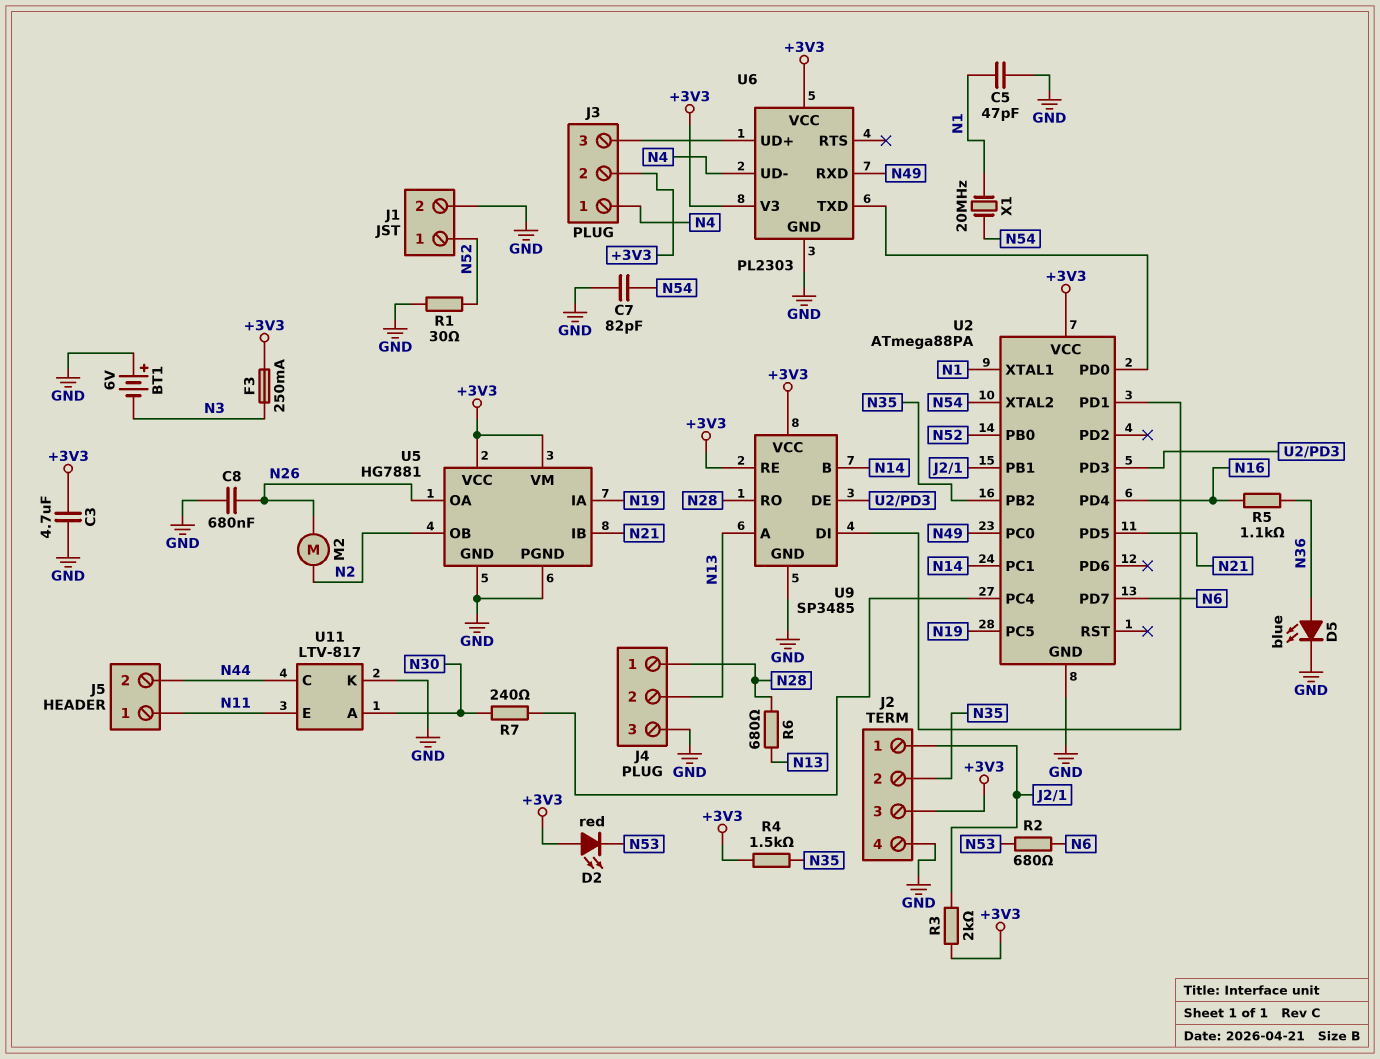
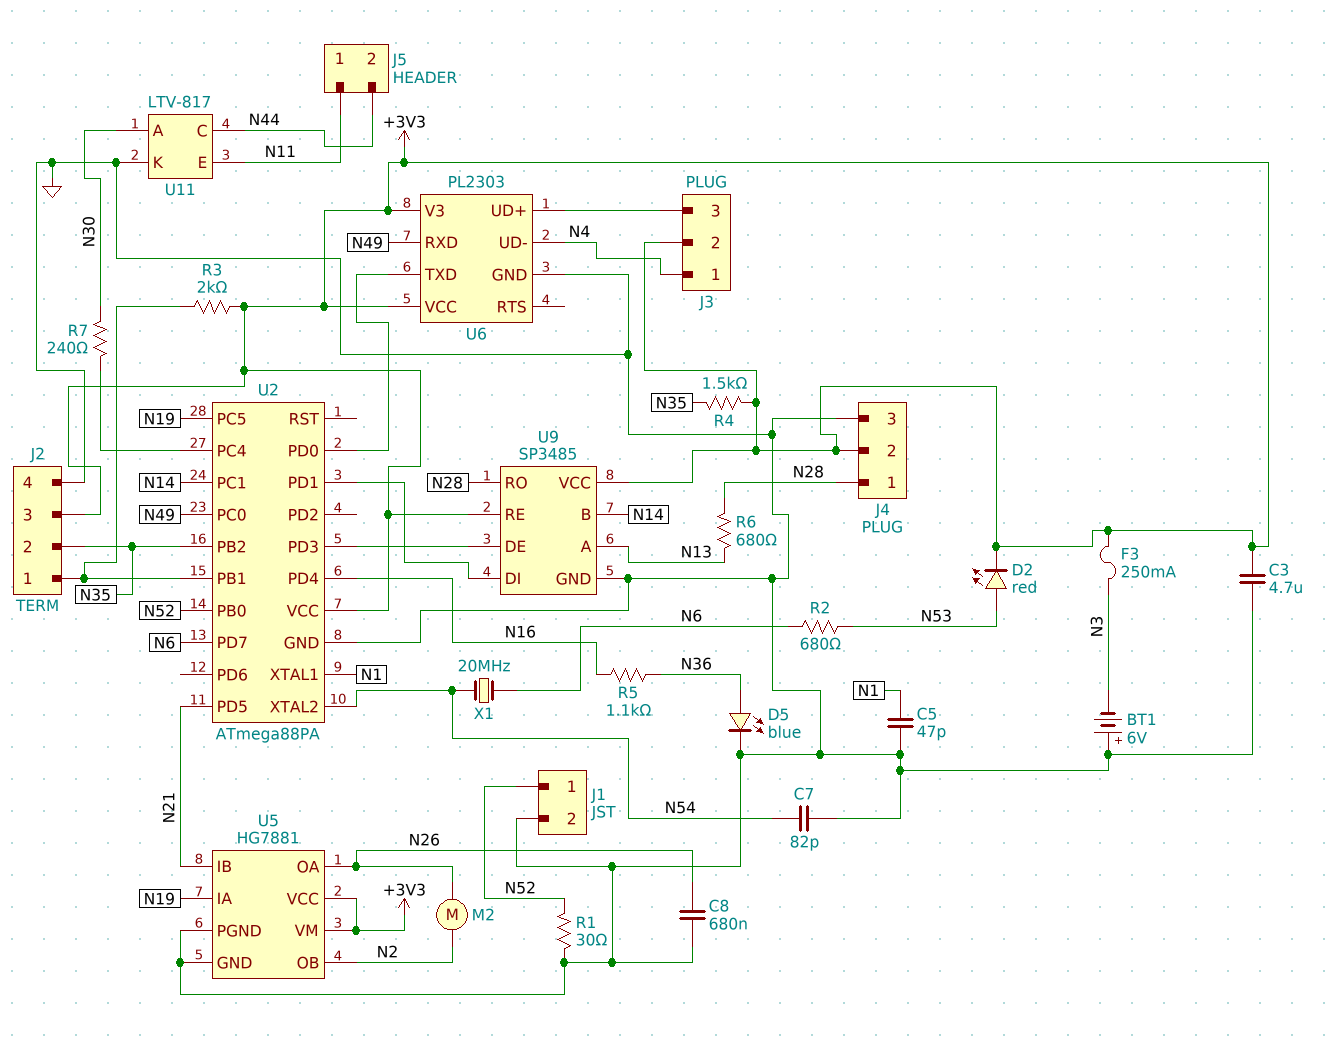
D2: LED red (A +3V3, K N53) -> LED red (A N53, K +3V3)
J4 pin 2: N13 -> +3V3
X1: 20MHz (N1, N54) -> 20MHz (N6, N54)

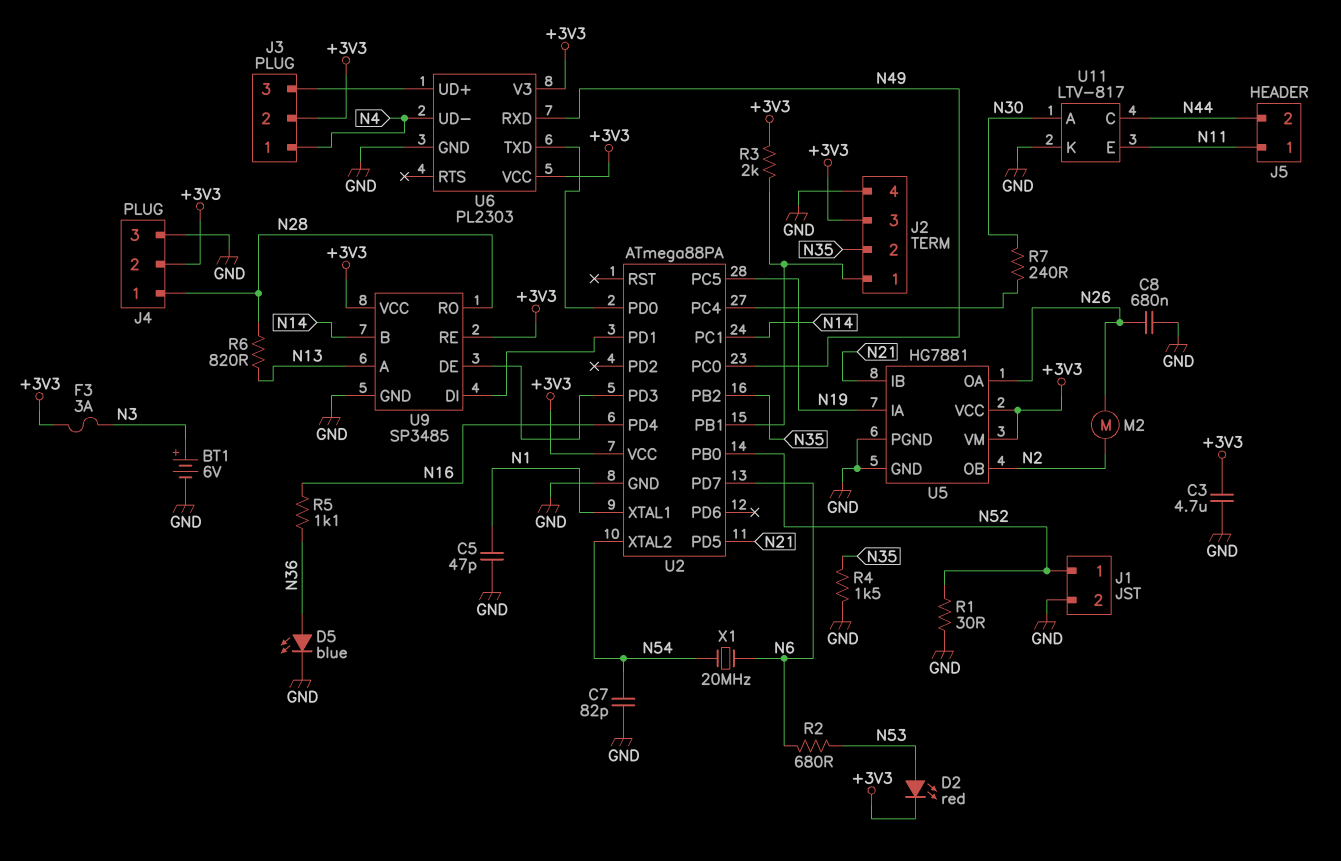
BT1: 6V (plus GND, minus N3) -> 6V (plus N3, minus GND)
F3: 250mA (+3V3, N3) -> 3A (+3V3, N3)
R4: 1.5k (+3V3, N35) -> 1.5k (GND, N35)
R6: 680 (N13, N28) -> 820 (N13, N28)

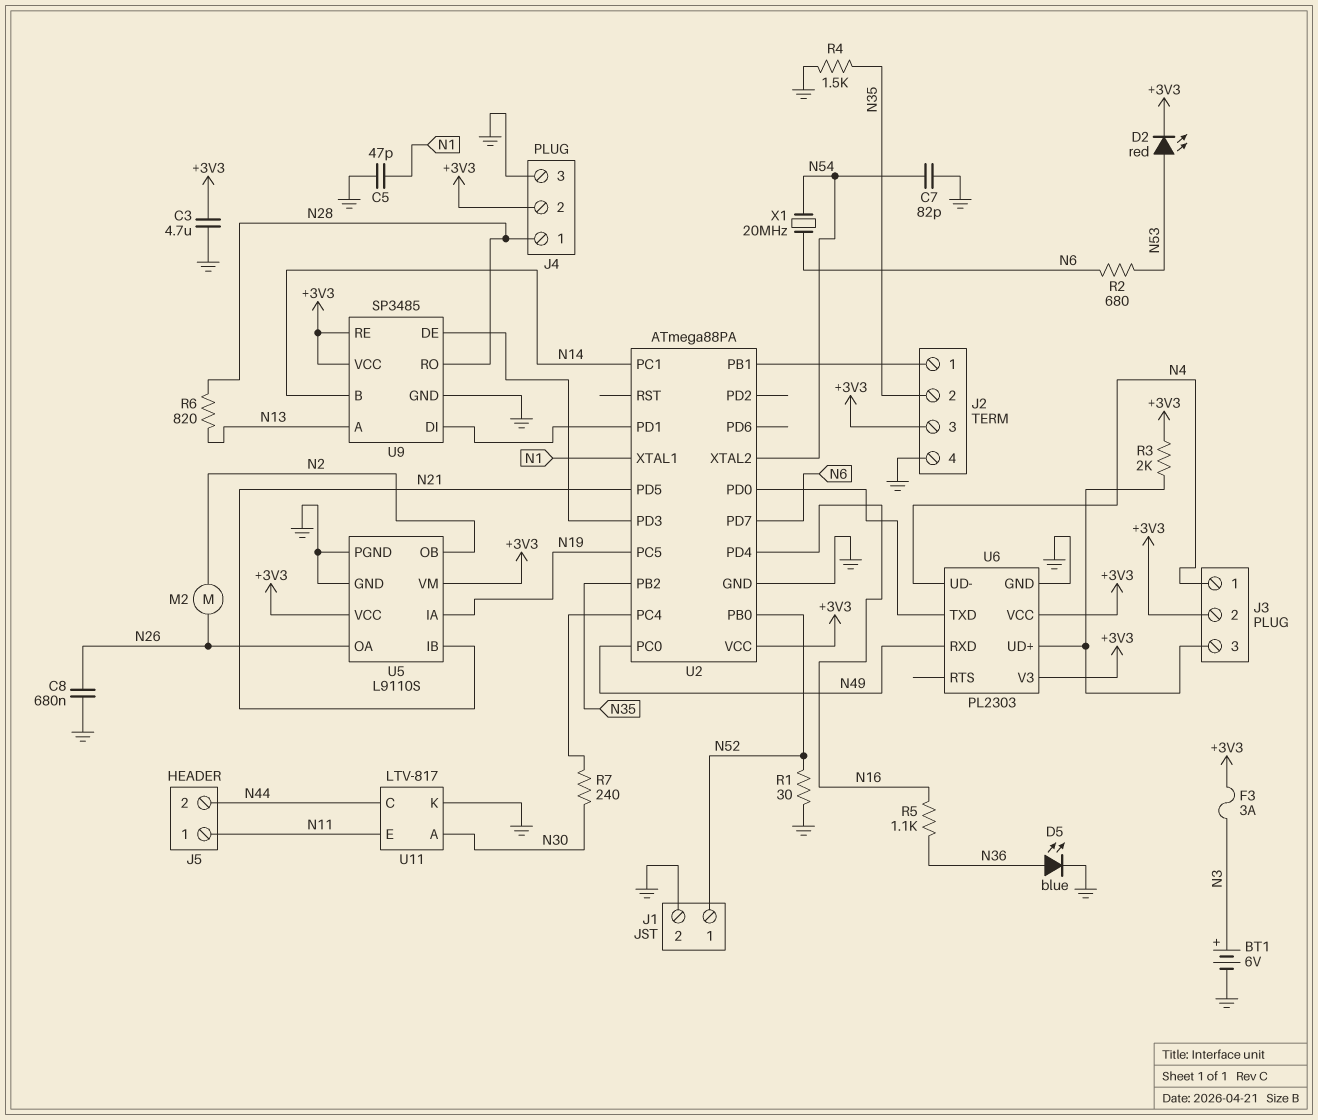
R3: 2k (+3V3, J2/1) -> 2k (+3V3, J3/3)
U5: HG7881 -> L9110S

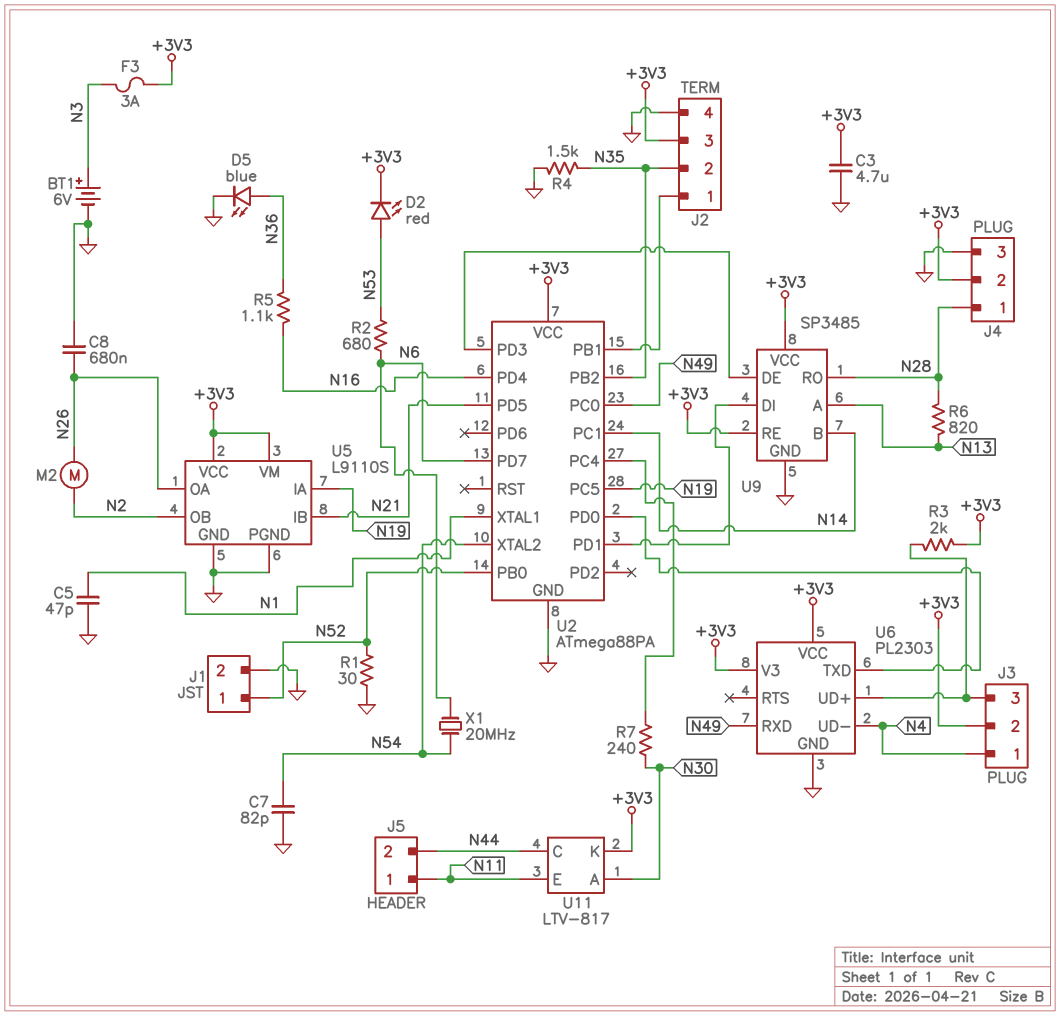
U11 pin K: GND -> +3V3

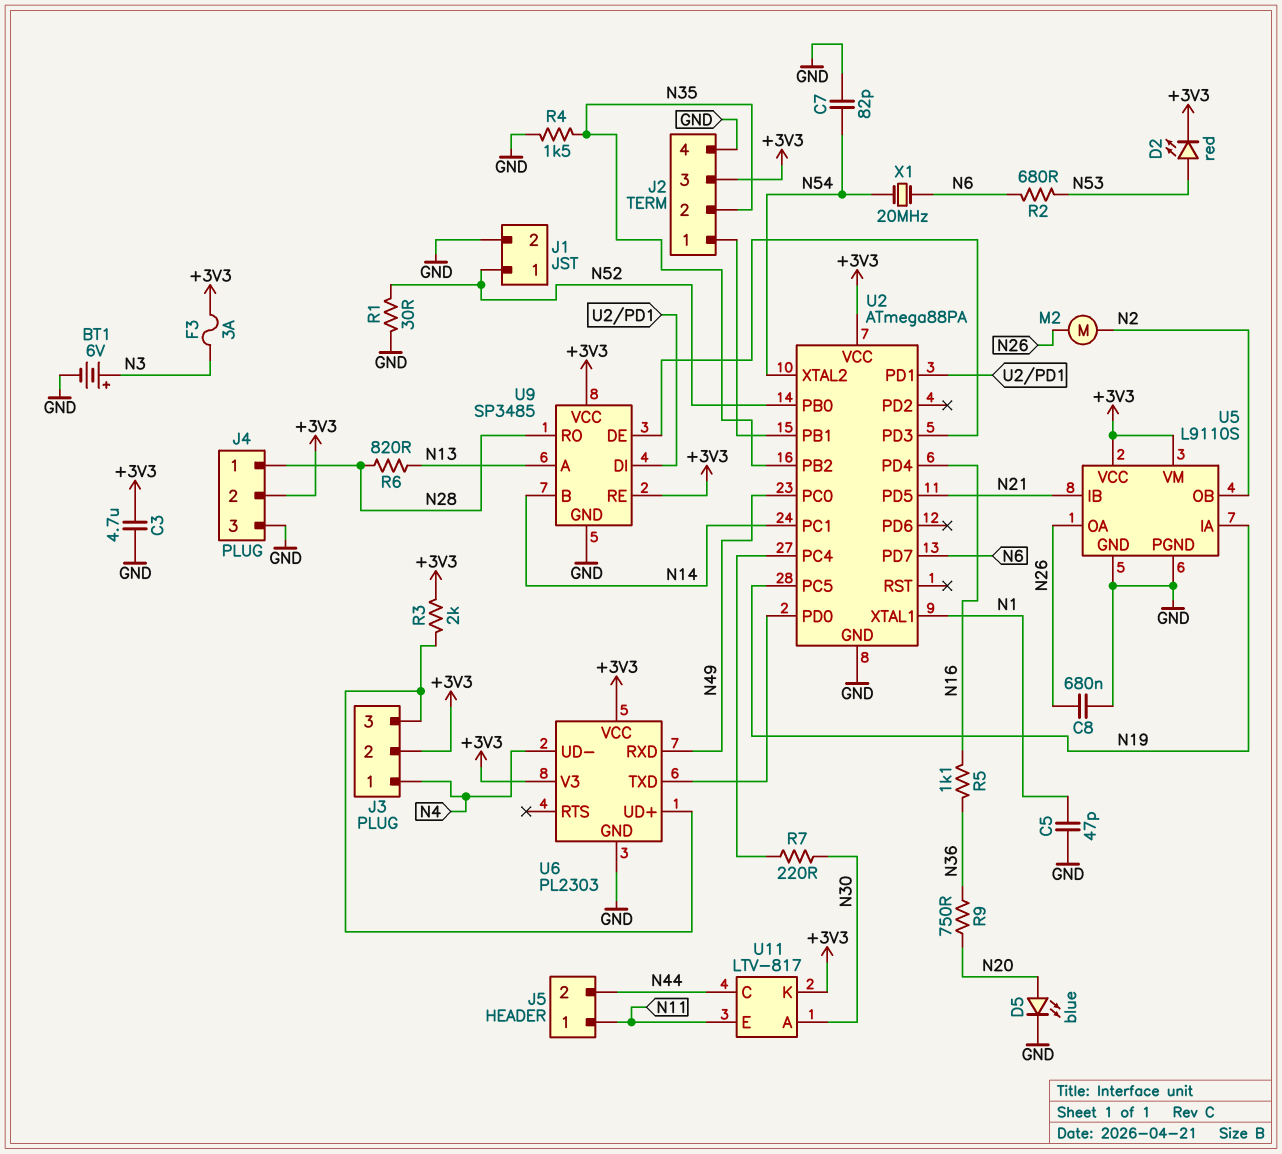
D5: LED blue (A N36, K GND) -> LED blue (A N20, K GND)
R7: 240 (N30, U2/PC4) -> 220 (N30, U2/PC4)
R9: none -> 750 (N20, N36)

